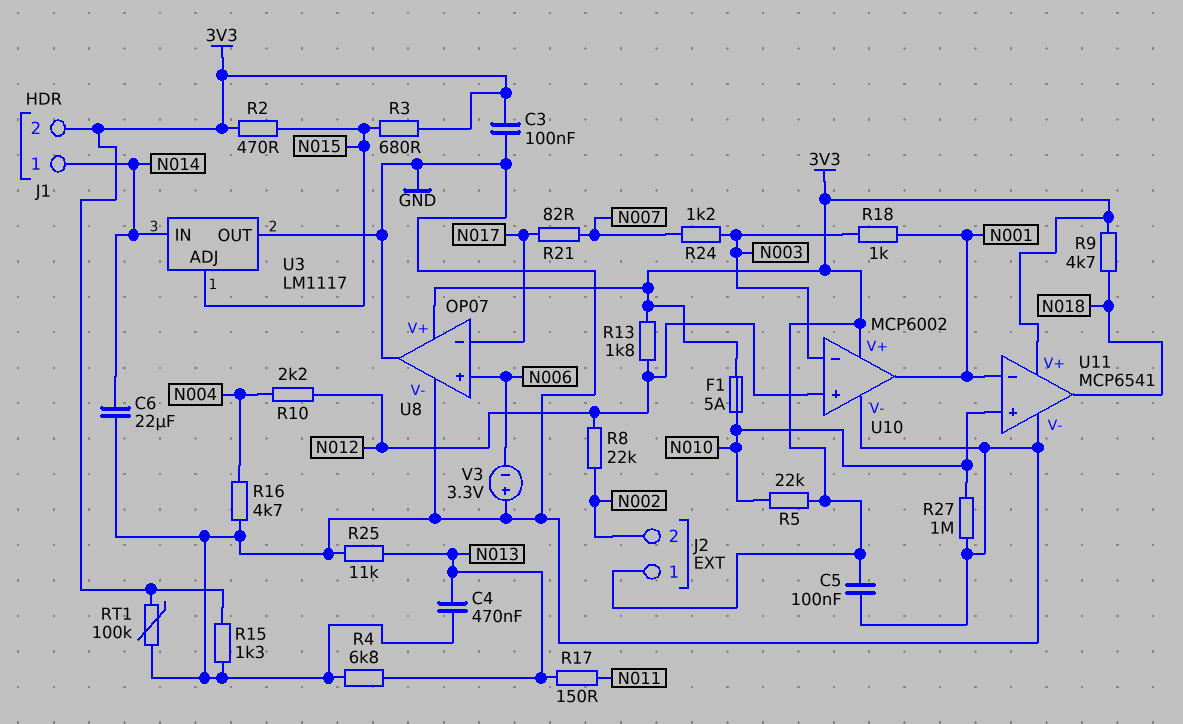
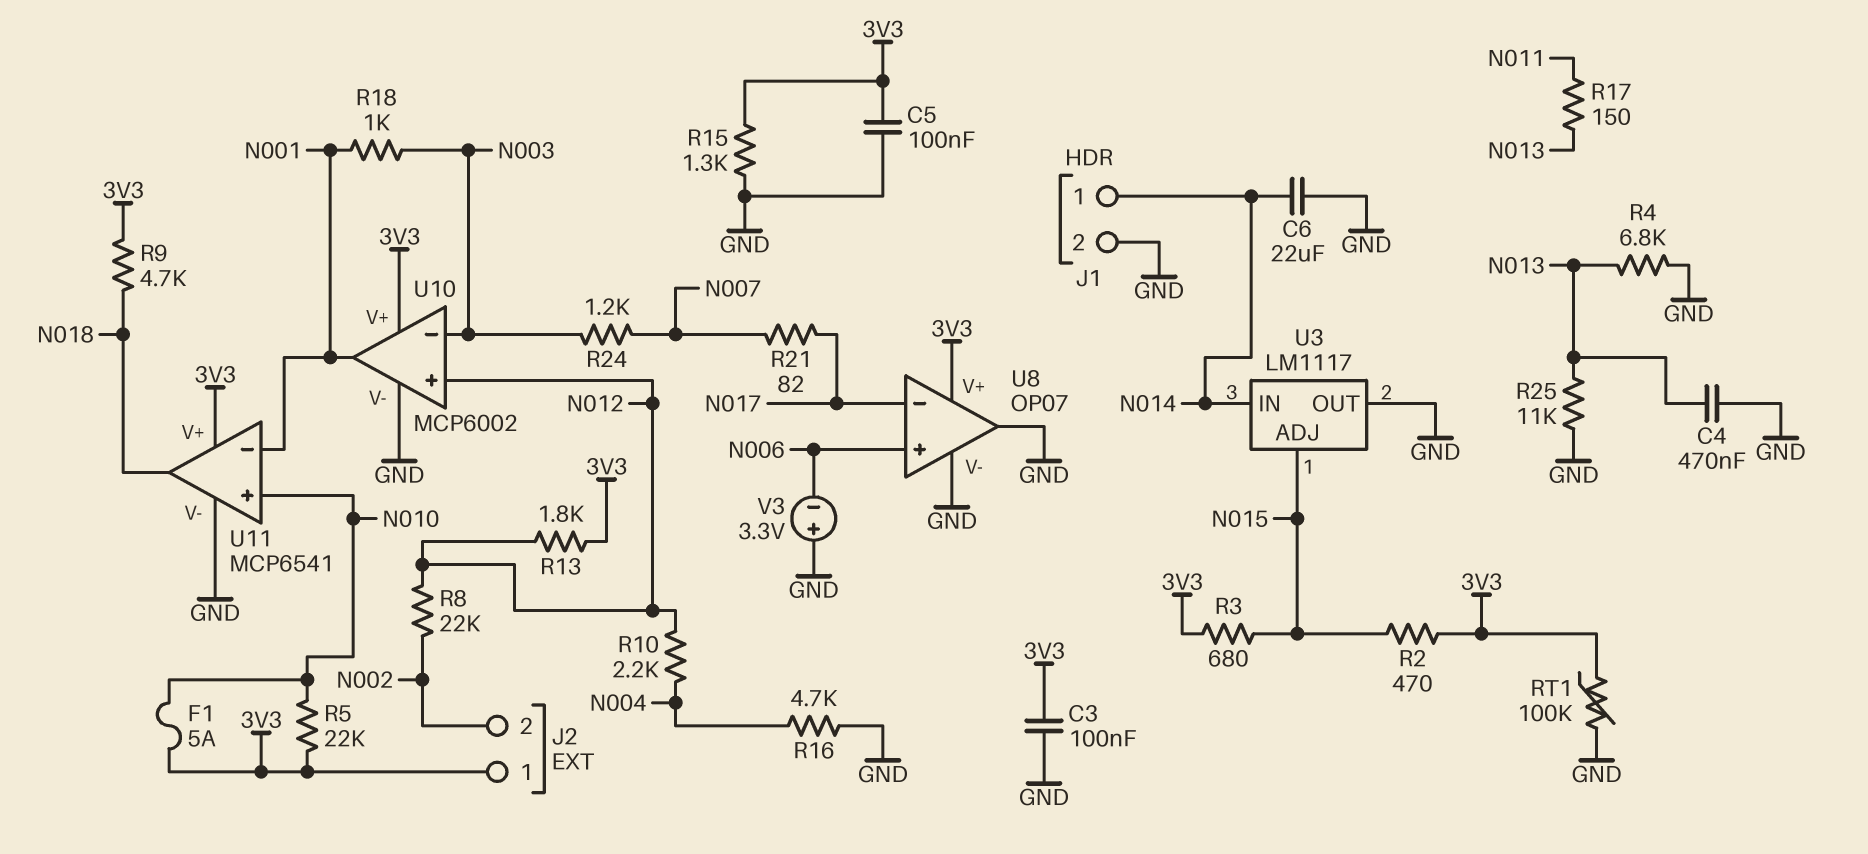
J1 pin 2: 3V3 -> GND
R27: 1M (GND, N010) -> none

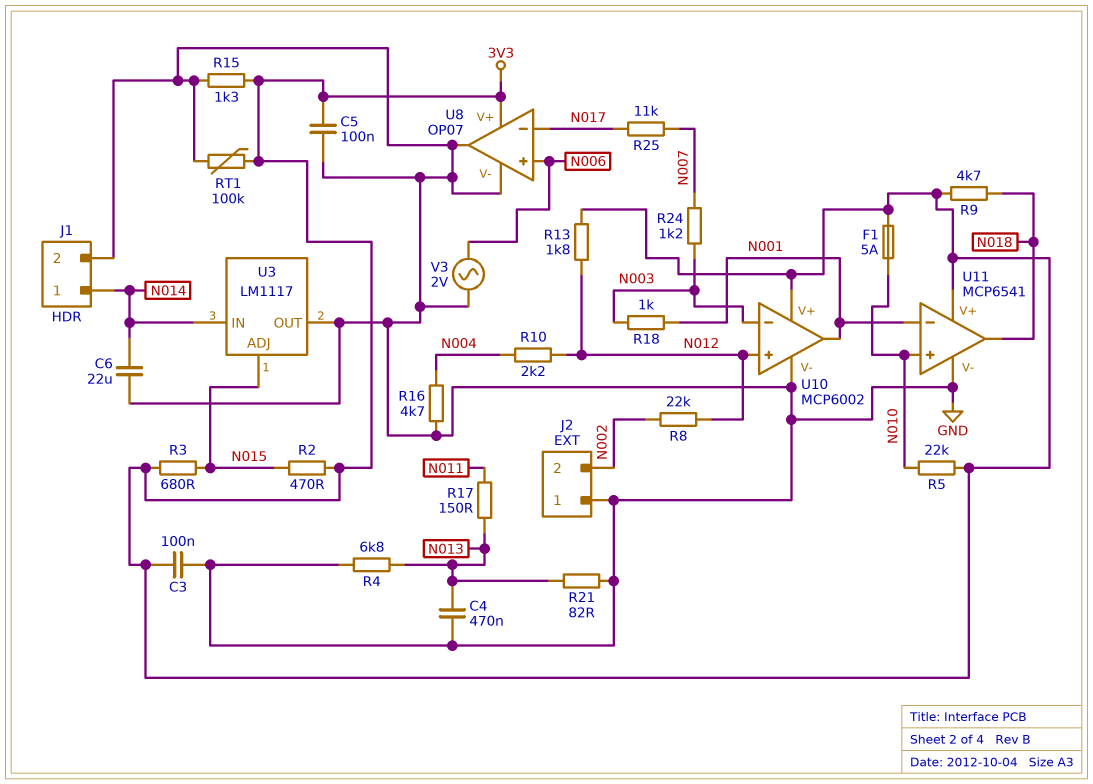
J2 pin 1: 3V3 -> GND
R21: 82 (N007, N017) -> 82 (GND, N013)
R25: 11k (GND, N013) -> 11k (N007, N017)
V3: 3.3V (plus GND, minus N006) -> AC 2V (GND, N006)

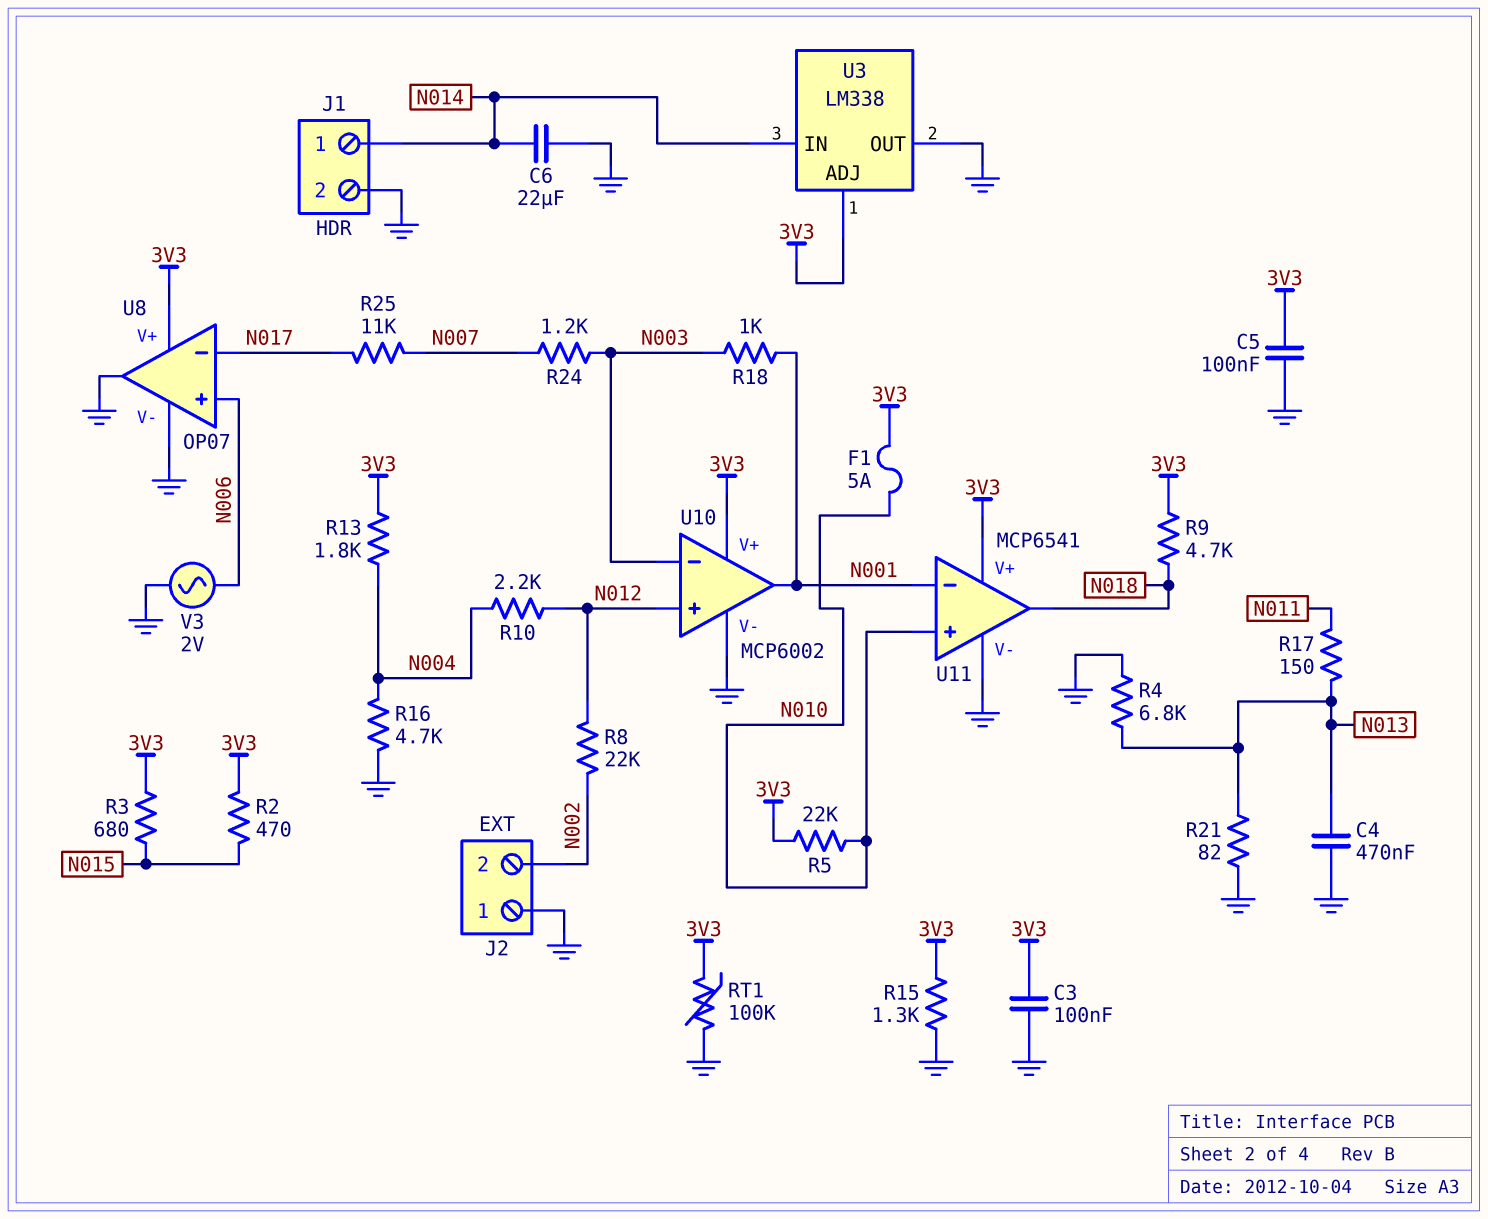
R13: 1.8k (3V3, N012) -> 1.8k (3V3, N004)
U3: LM1117 -> LM338
U3 pin ADJ: N015 -> 3V3

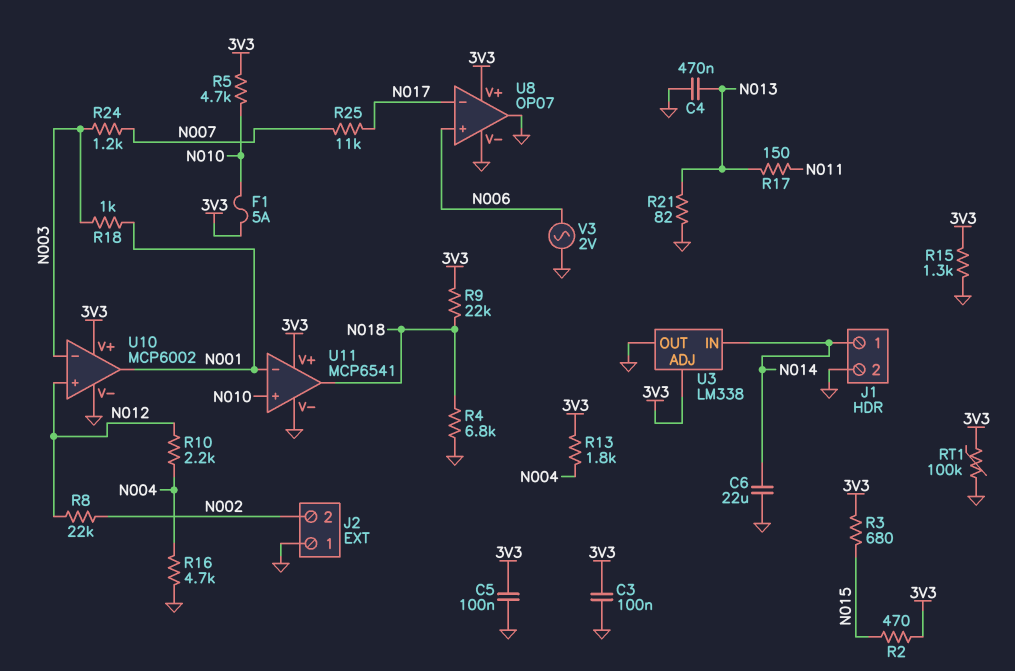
R4: 6.8k (GND, N013) -> 6.8k (GND, N018)
R5: 22k (3V3, N010) -> 4.7k (3V3, N010)
R9: 4.7k (3V3, N018) -> 22k (3V3, N018)

